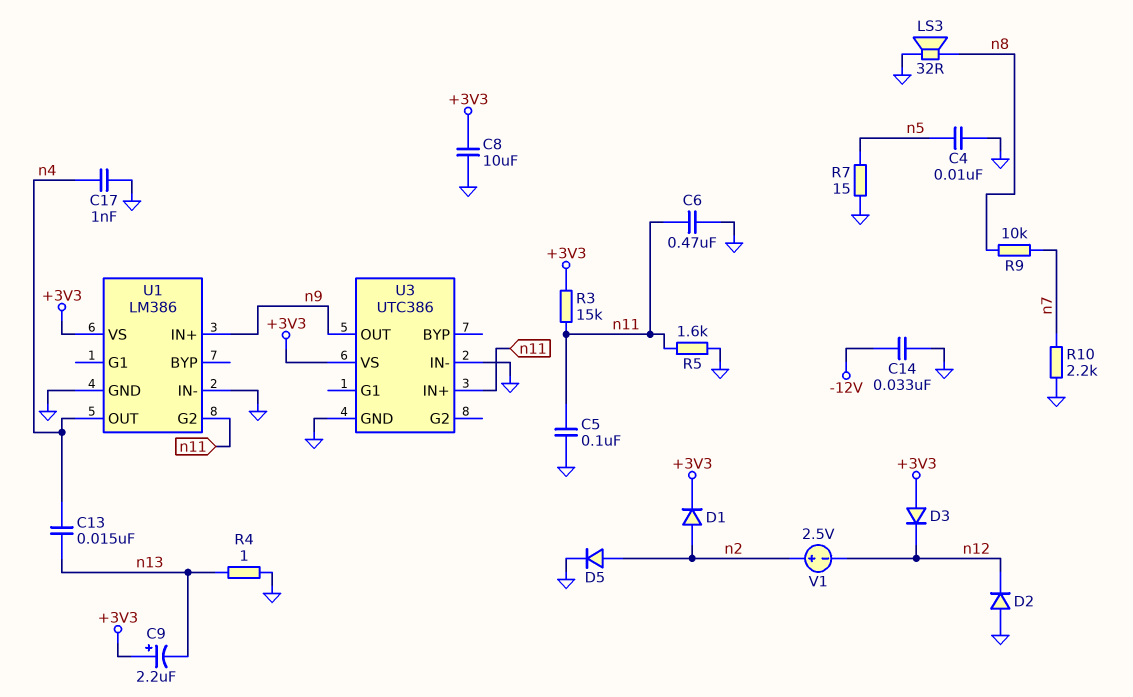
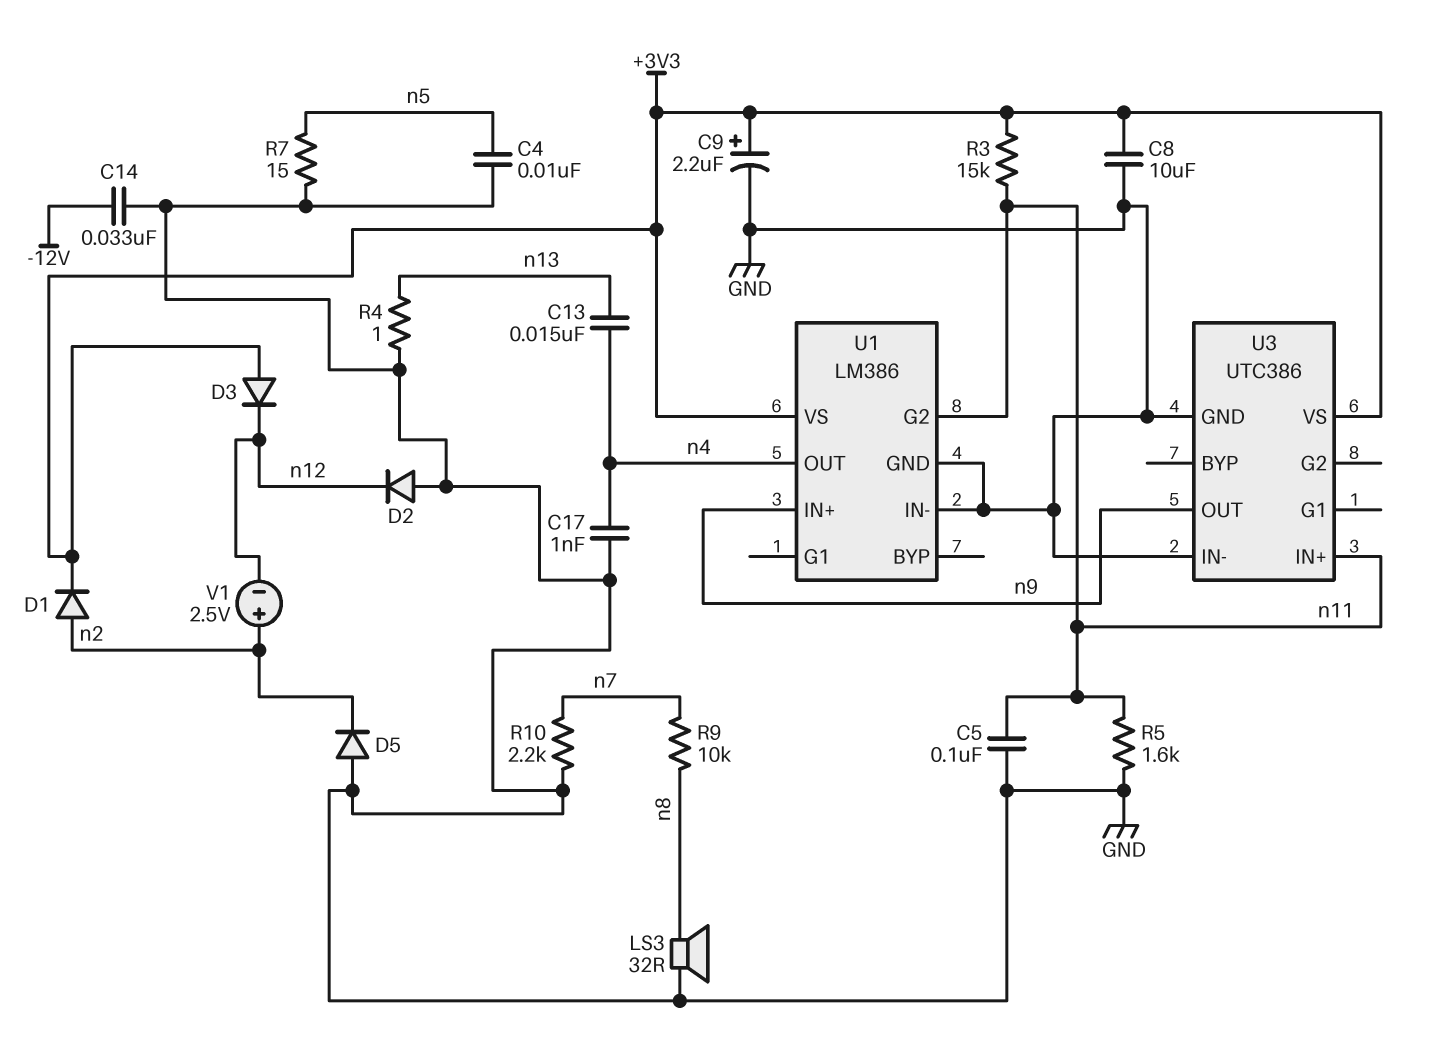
C6: 470nF (GND, n11) -> none
C9: 2.2uF (plus +3V3, minus n13) -> 2.2uF (plus +3V3, minus GND)
D5: diode (A n2, K GND) -> diode (A GND, K n2)

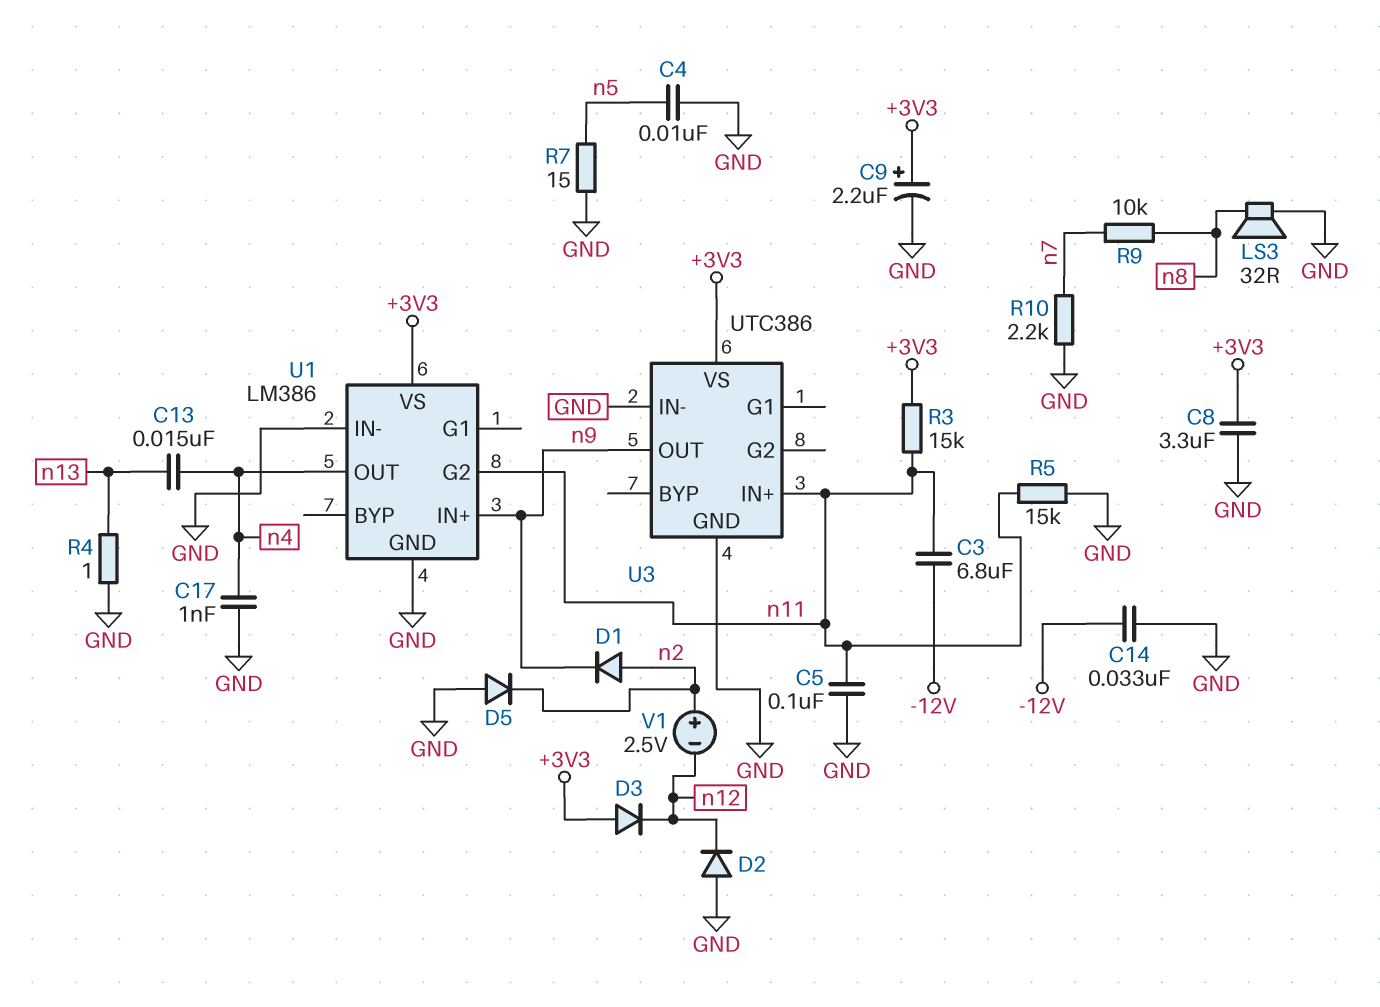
C3: none -> 6.8uF (-12V, n11)
C8: 10uF (+3V3, GND) -> 3.3uF (+3V3, GND)
D1: diode (A n2, K +3V3) -> diode (A n2, K n9)
R5: 1.6k (GND, n11) -> 15k (GND, n11)

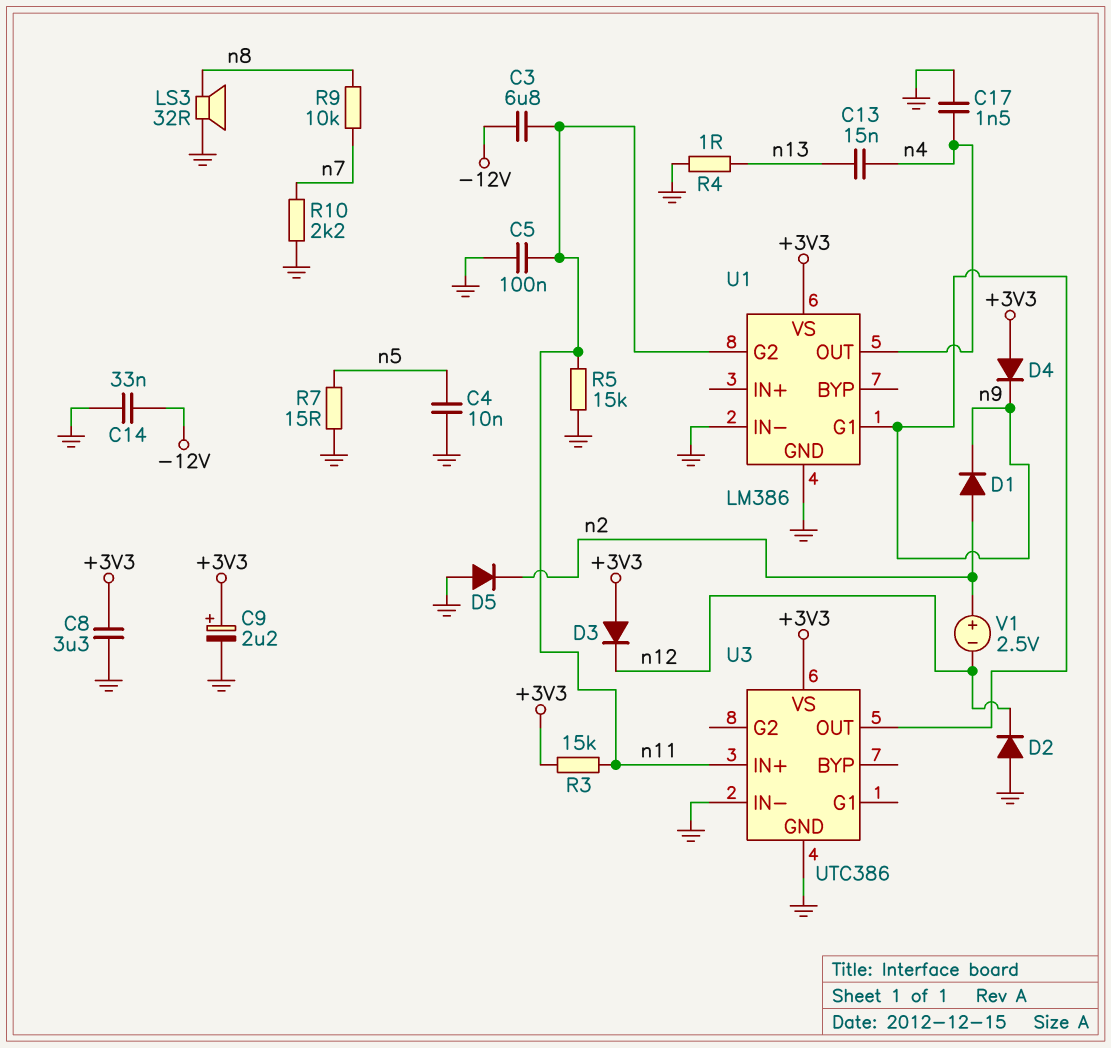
C17: 1nF (GND, n4) -> 1.5nF (GND, n4)
D4: none -> diode (A +3V3, K n9)
U1 pin G1: none -> n9
U1 pin IN+: n9 -> none

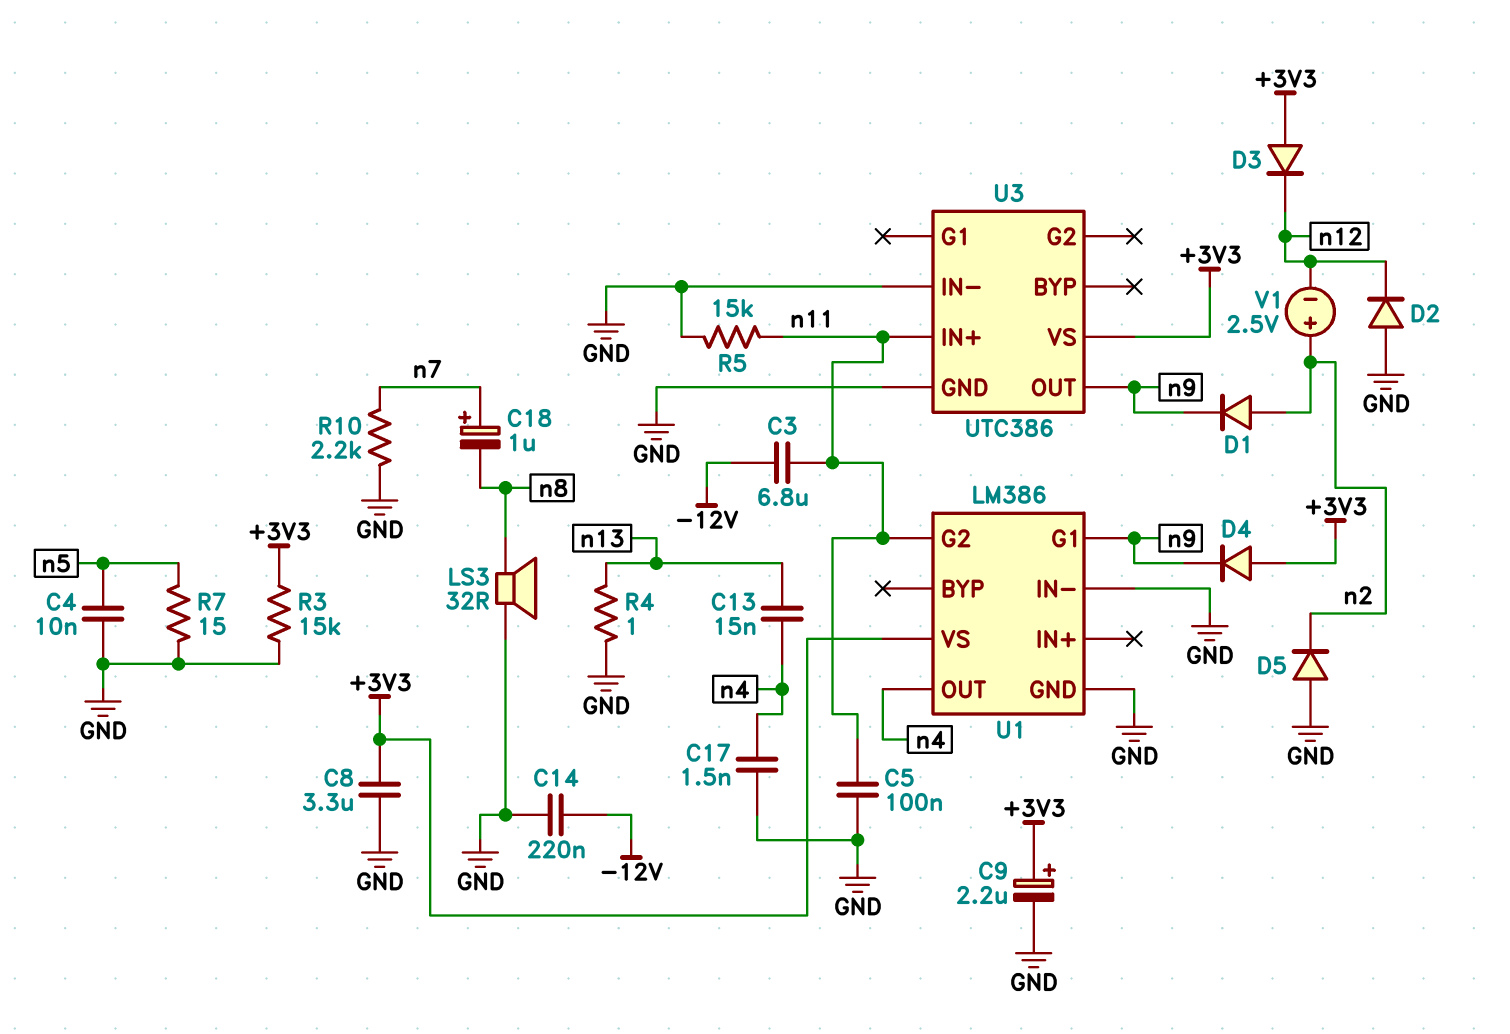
C14: 33nF (-12V, GND) -> 220nF (-12V, GND)
C18: none -> 1uF (plus n7, minus n8)
R3: 15k (+3V3, n11) -> 15k (+3V3, GND)
R9: 10k (n7, n8) -> none

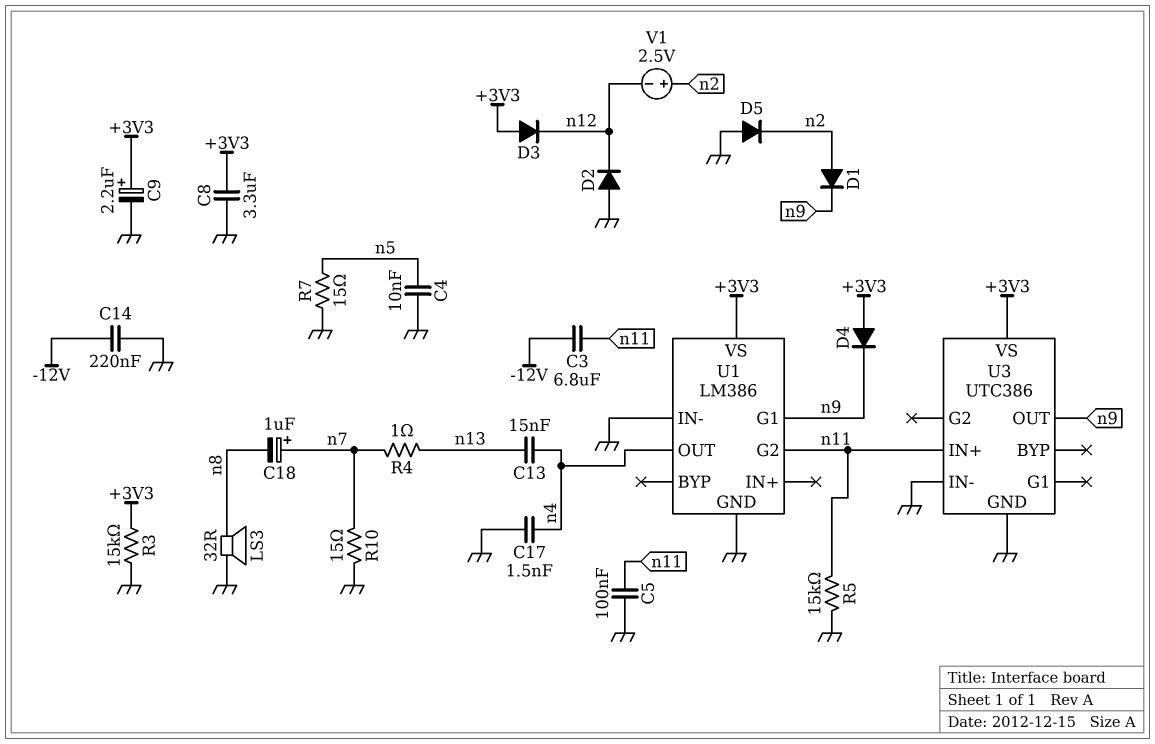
R4: 1 (GND, n13) -> 1 (n7, n13)
R10: 2.2k (GND, n7) -> 15 (GND, n7)

